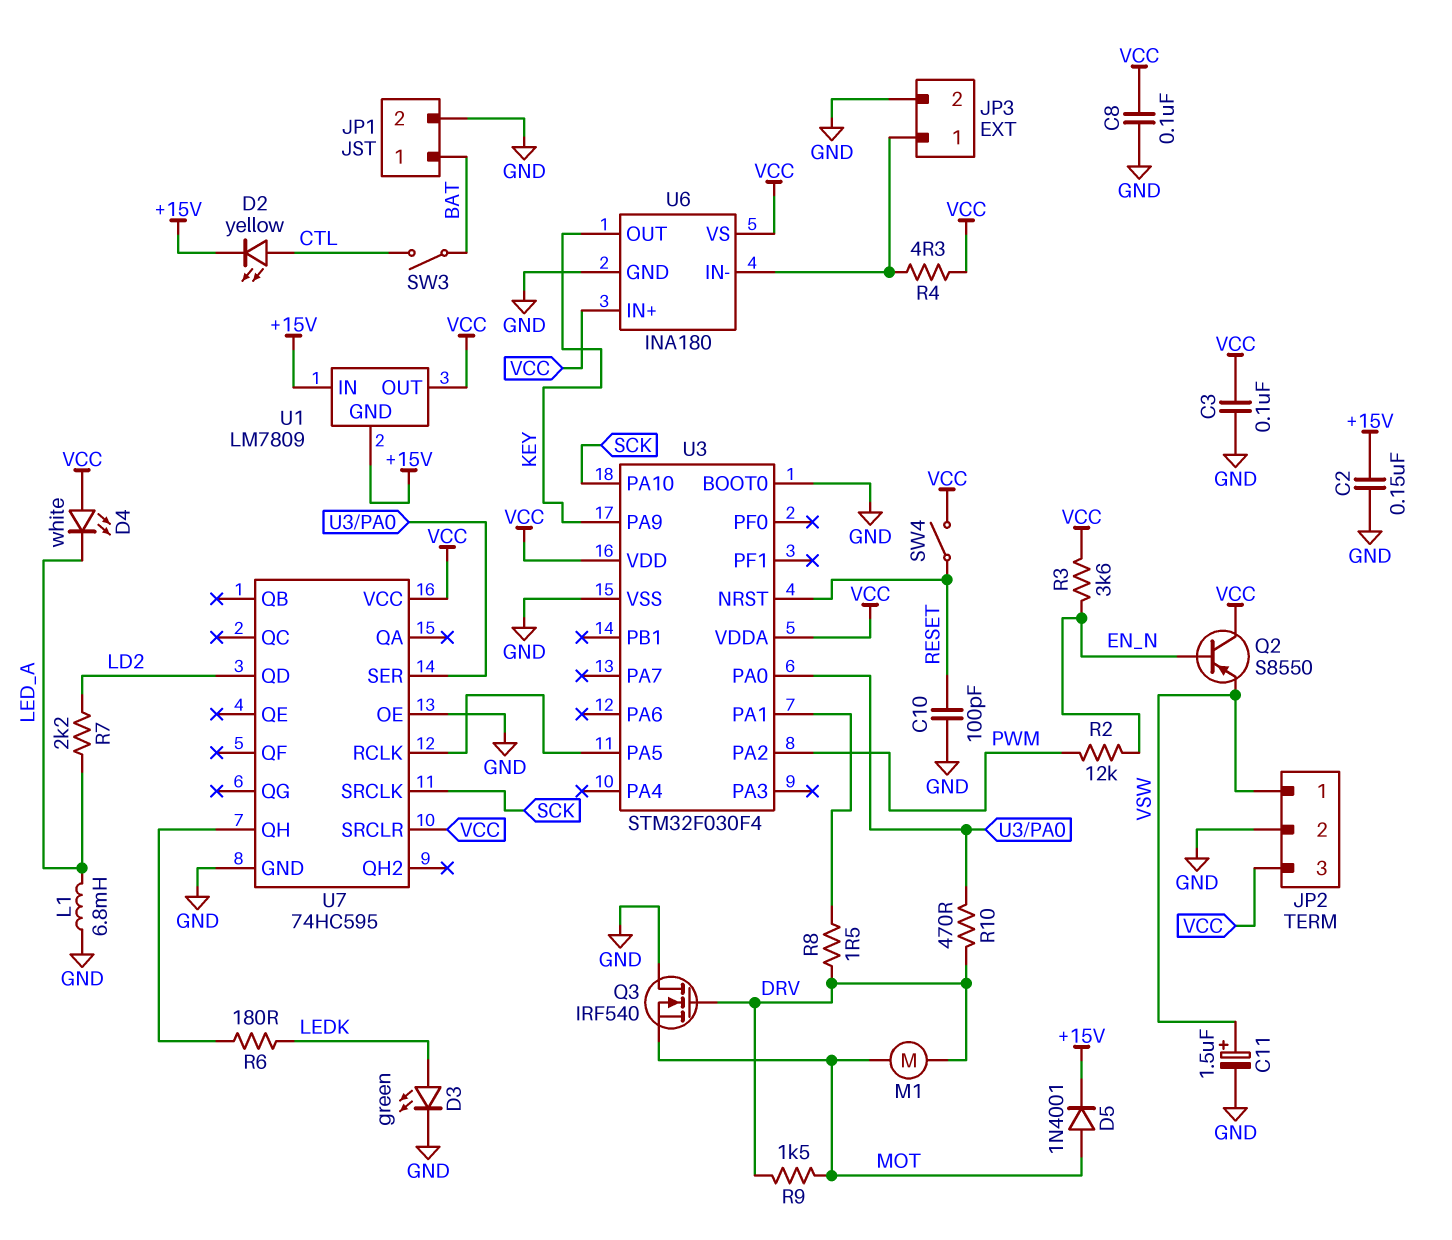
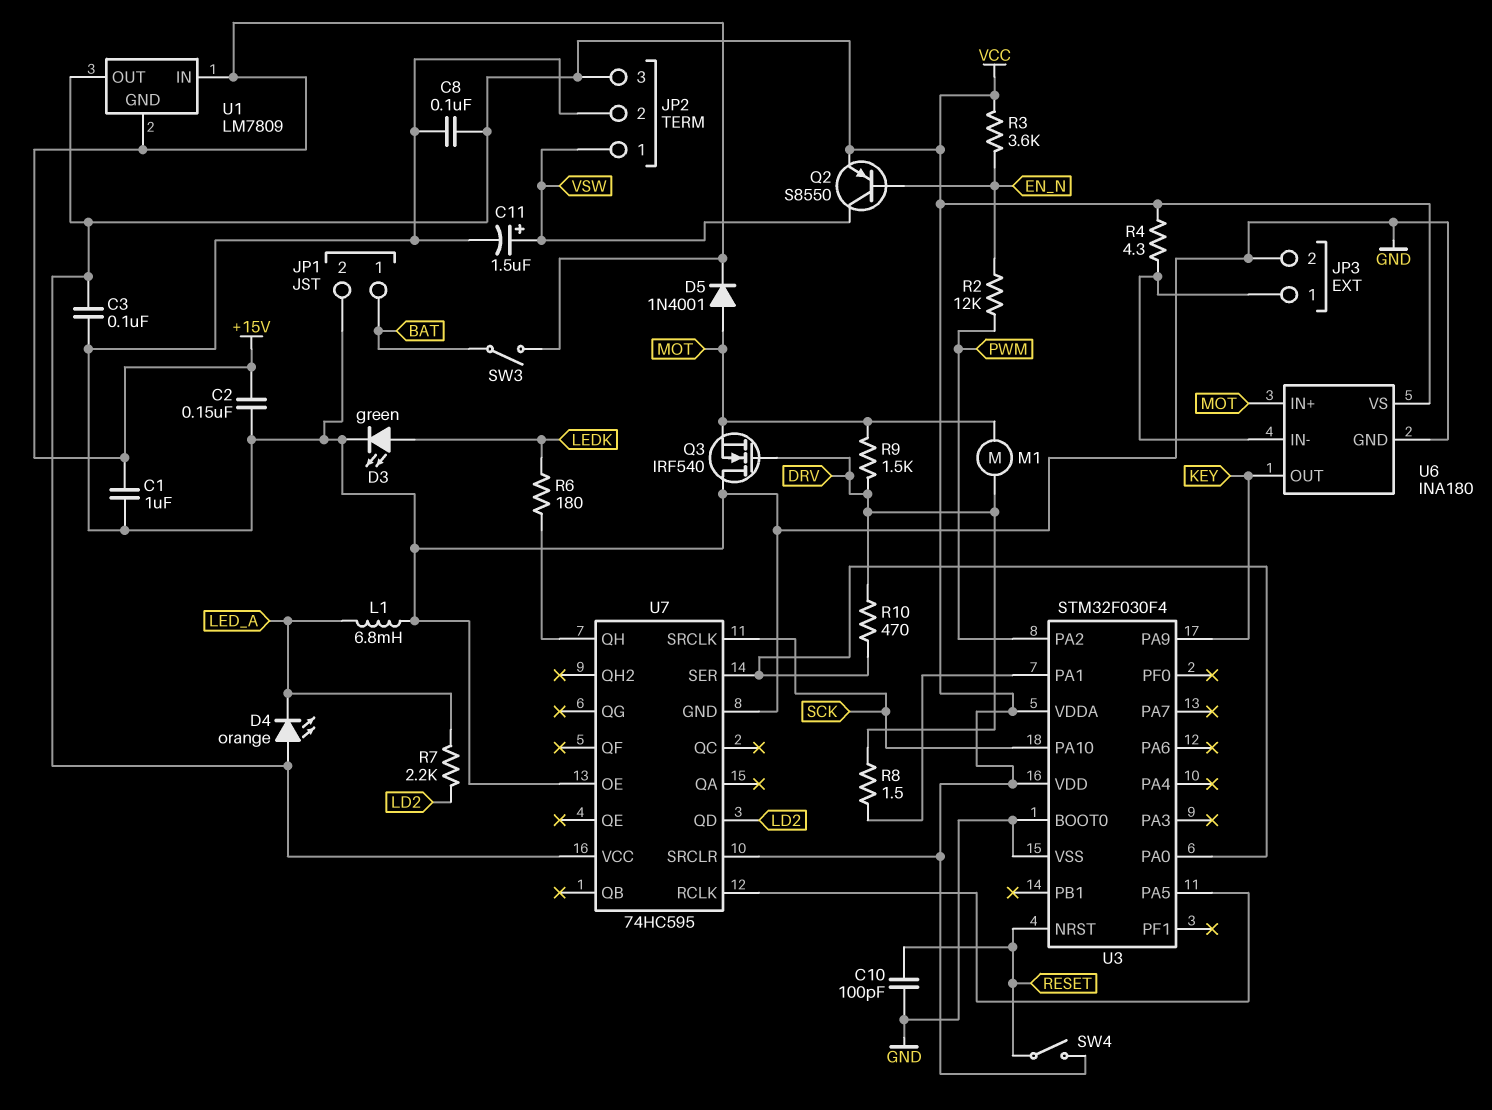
C1: none -> 1uF (+15V, GND)
D2: LED yellow (A CTL, K +15V) -> none
D4: LED white (A VCC, K LED_A) -> LED orange (A VCC, K LED_A)
Q2: PNP S8550 (B EN_N, C VCC, E VSW) -> PNP S8550 (B EN_N, C VSW, E VCC)
SW3: switch (BAT, CTL) -> switch (+15V, BAT)
U6 pin IN+: VCC -> MOT

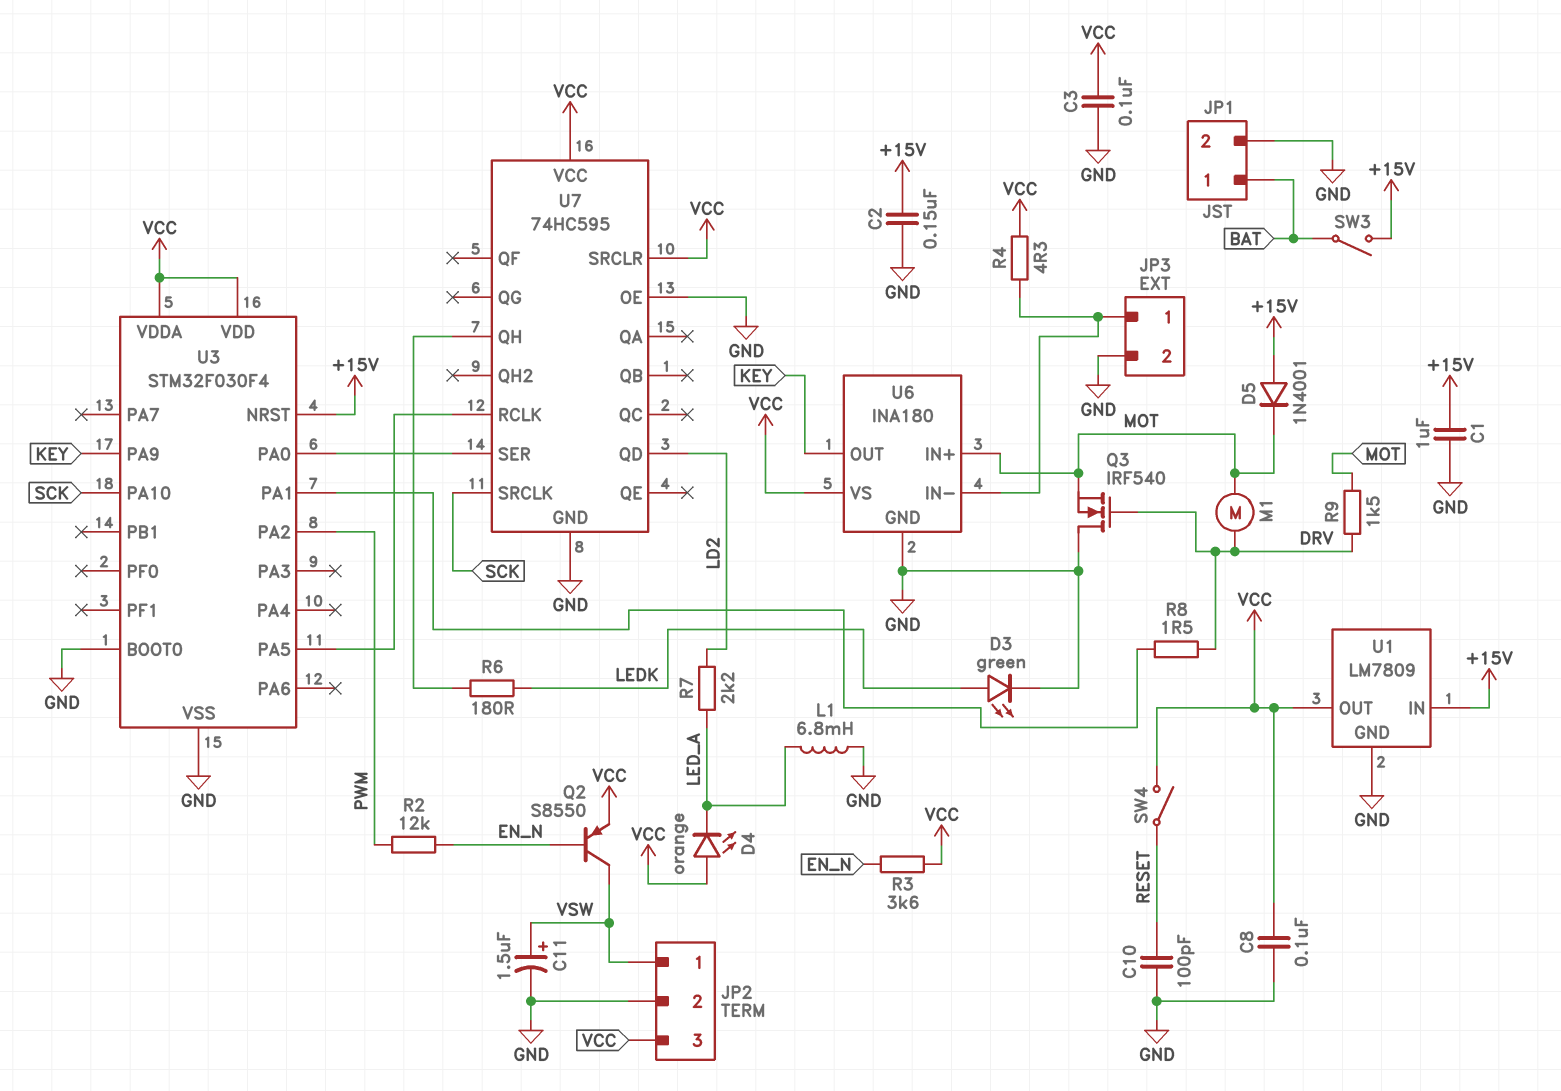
D5: diode 1N4001 (A MOT, K +15V) -> diode 1N4001 (A +15V, K MOT)
R10: 470 (DRV, U3/PA0) -> none
U1 pin GND: +15V -> GND
U3 pin NRST: RESET -> +15V

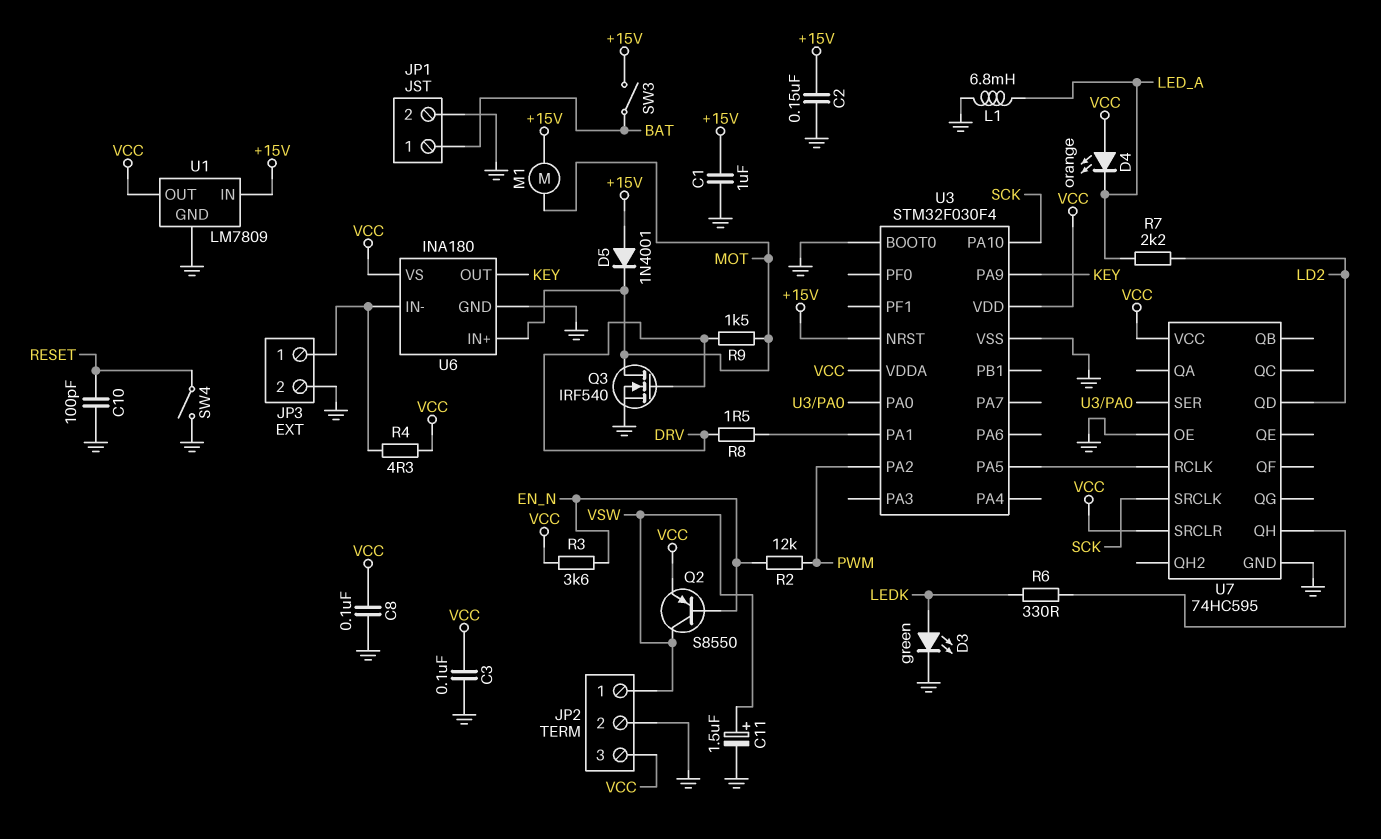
M1: motor (DRV, MOT) -> motor (+15V, MOT)
Q3: NMOS IRF540 (G DRV, D GND, S MOT) -> NMOS IRF540 (G DRV, D MOT, S GND)
R6: 180 (LEDK, U7/QH) -> 330 (LEDK, U7/QH)
SW4: switch (RESET, VCC) -> switch (GND, RESET)

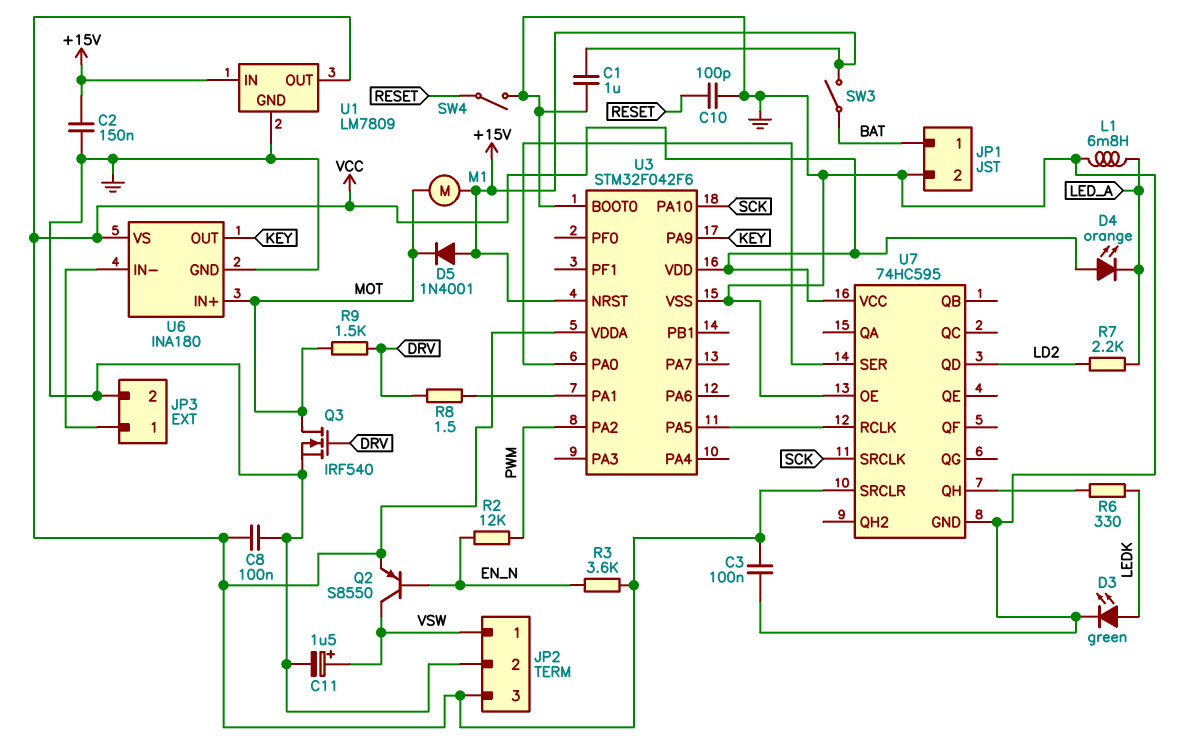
R4: 4.3 (JP3/1, VCC) -> none
U3: STM32F030F4 -> STM32F042F6

